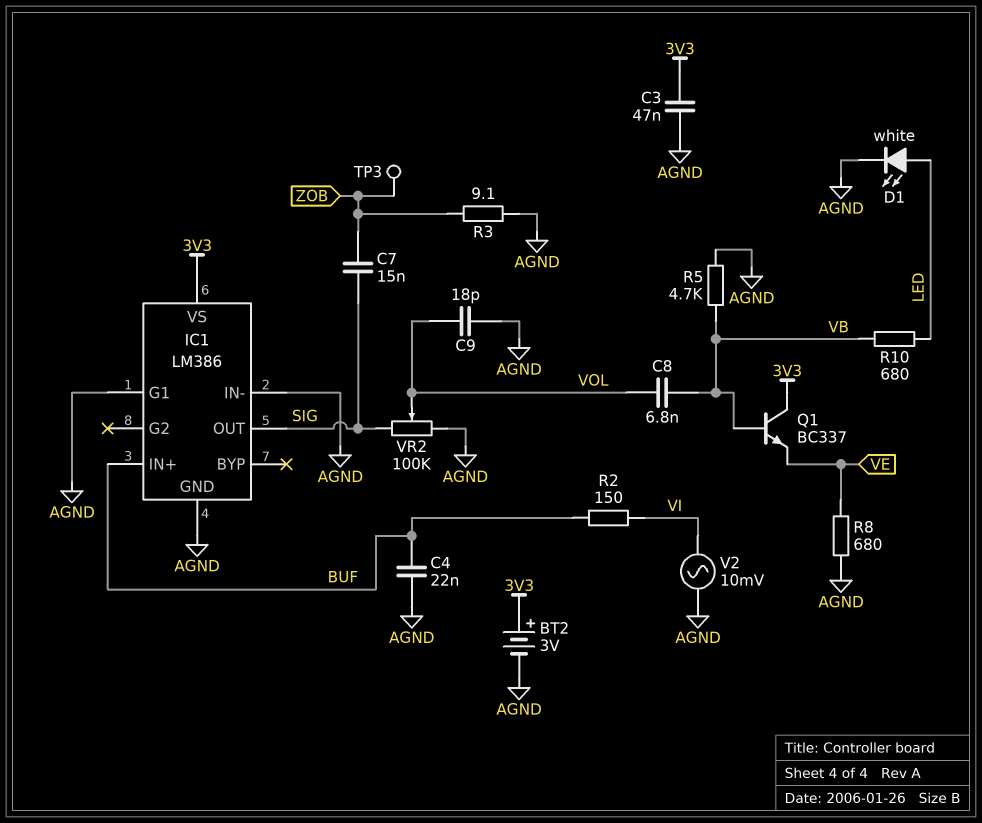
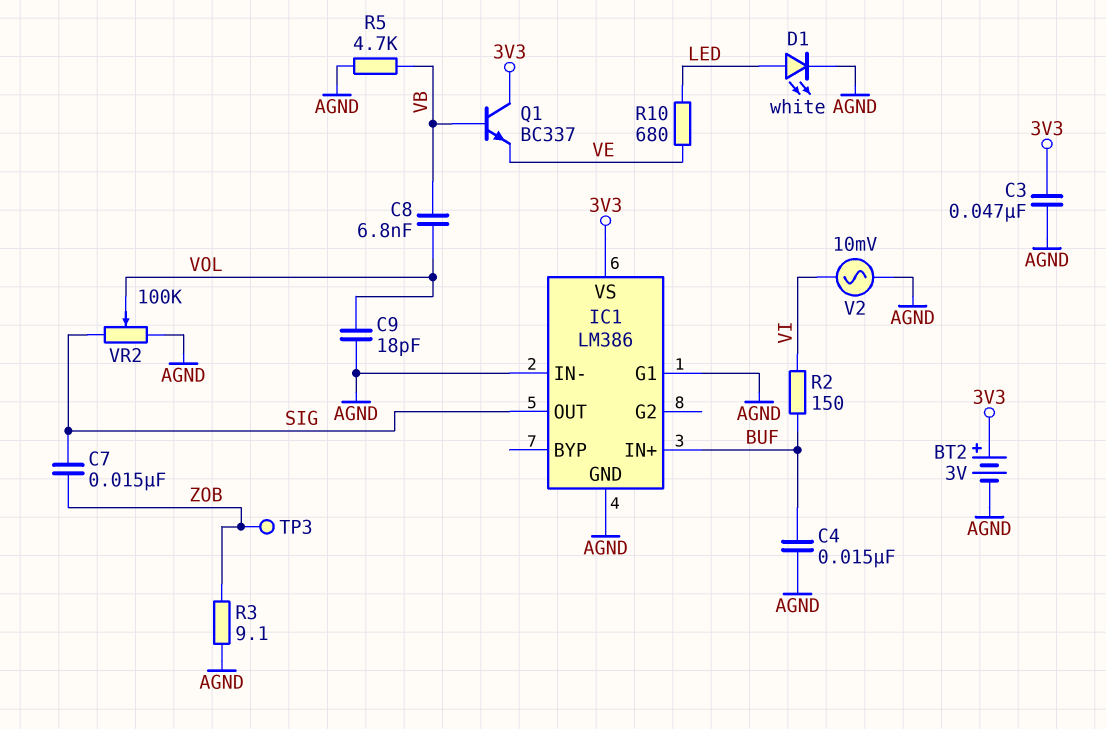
C4: 22nF (AGND, BUF) -> 15nF (AGND, BUF)
R8: 680 (AGND, VE) -> none
R10: 680 (LED, VB) -> 680 (LED, VE)

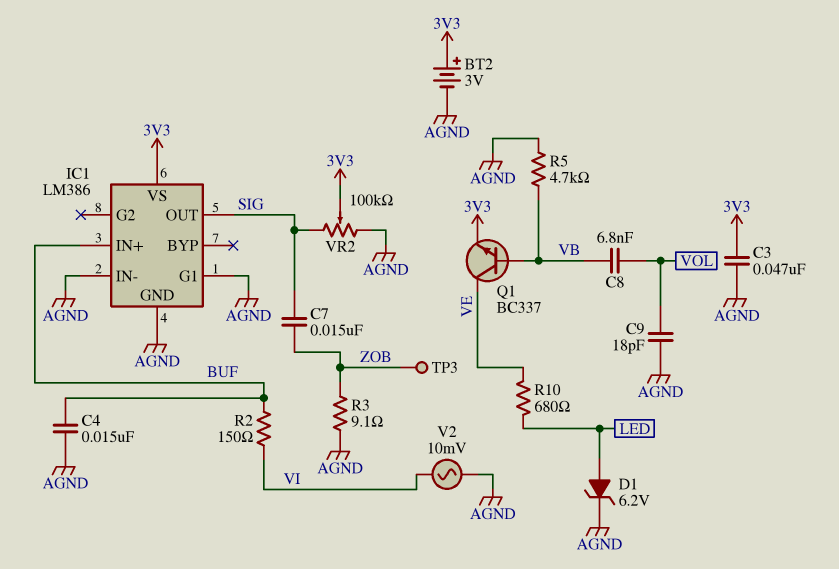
D1: LED white (A LED, K AGND) -> zener 6.2V (A LED, K AGND)
Q1: NPN BC337 (B VB, C 3V3, E VE) -> NPN BC337 (B VB, C VE, E 3V3)
VR2: 100k (AGND, SIG, wiper VOL) -> 100k (AGND, SIG, wiper 3V3)

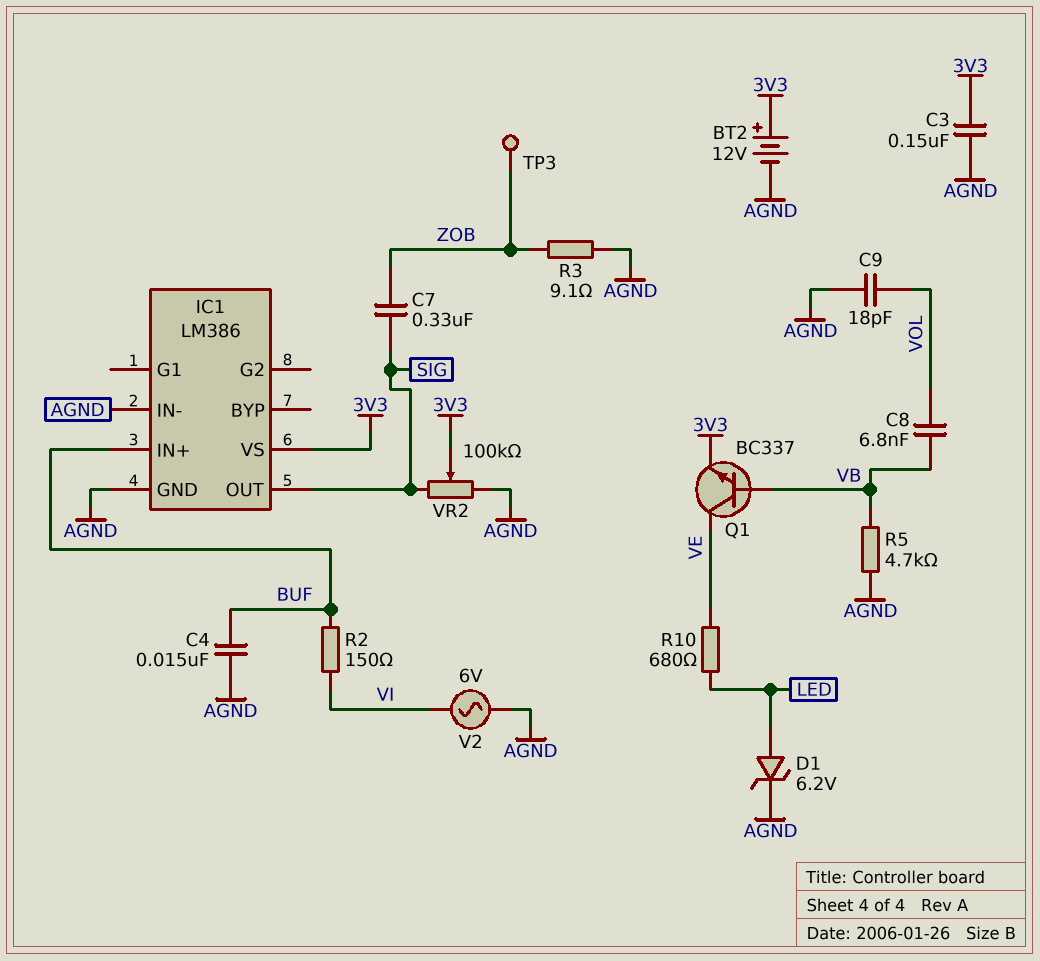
BT2: 3V (plus 3V3, minus AGND) -> 12V (plus 3V3, minus AGND)
C3: 47nF (3V3, AGND) -> 150nF (3V3, AGND)
C7: 15nF (SIG, ZOB) -> 330nF (SIG, ZOB)
IC1 pin G1: AGND -> none
V2: AC 10mV (AGND, VI) -> AC 6V (AGND, VI)

